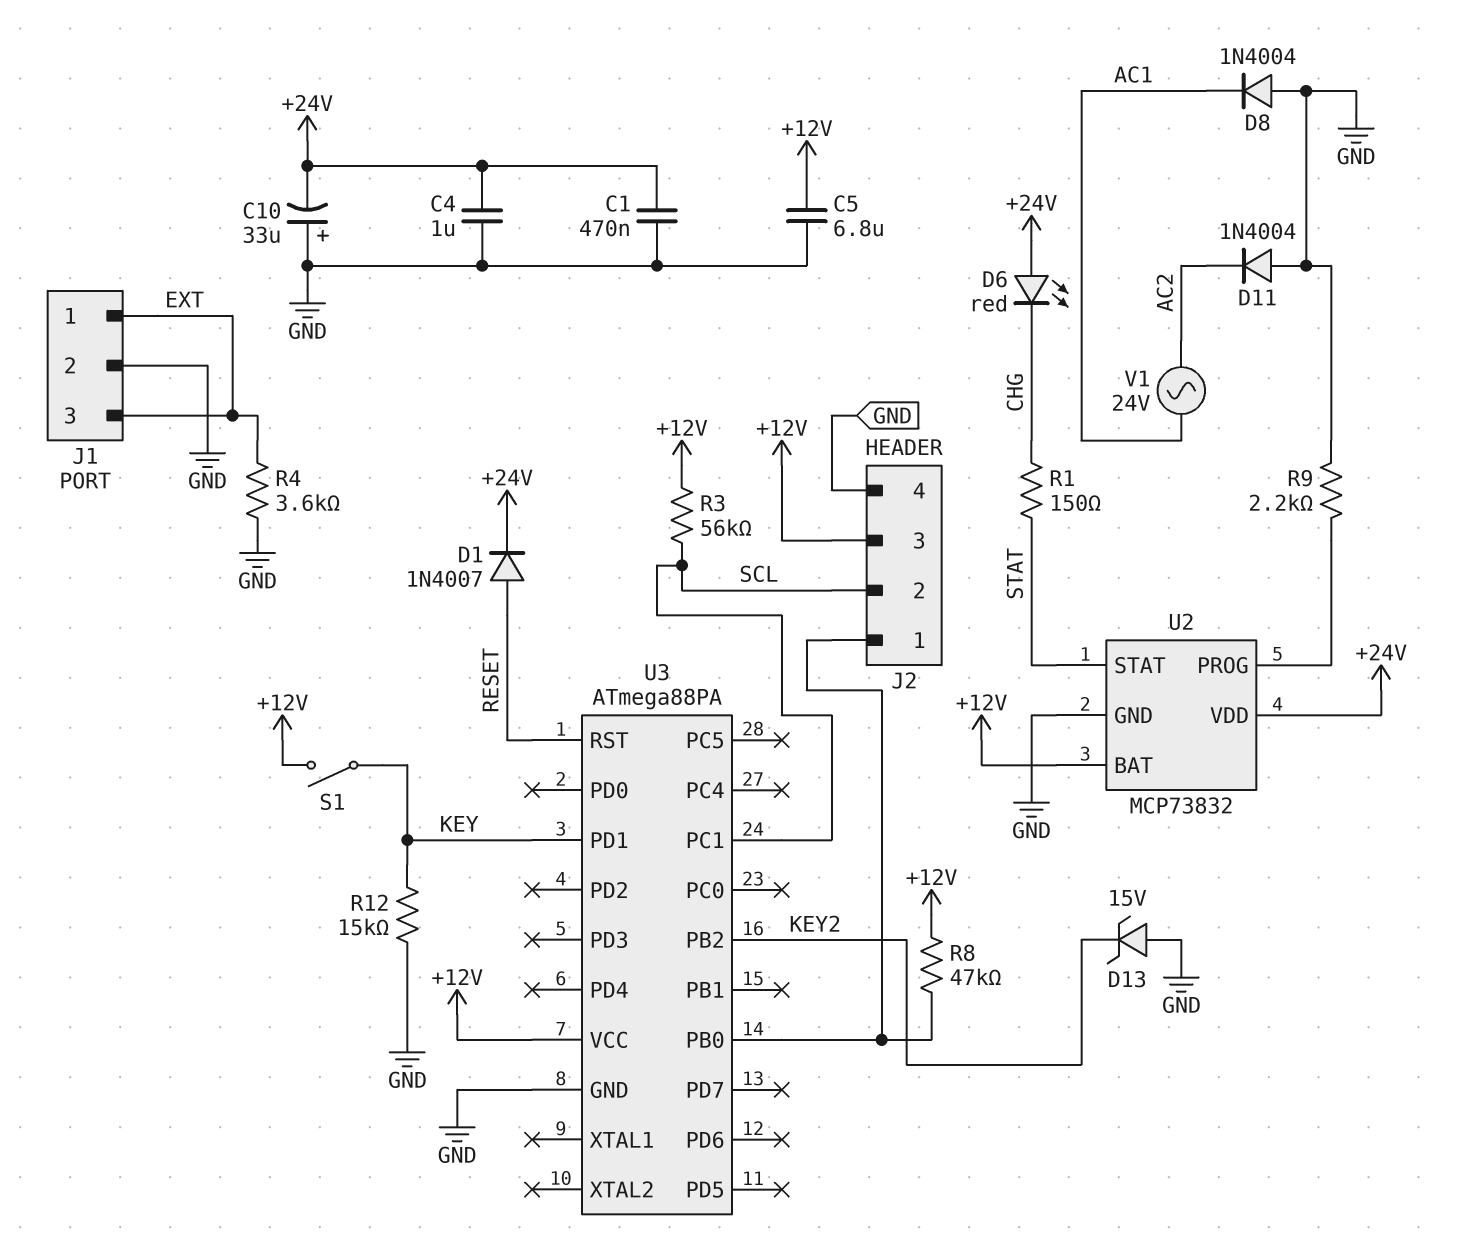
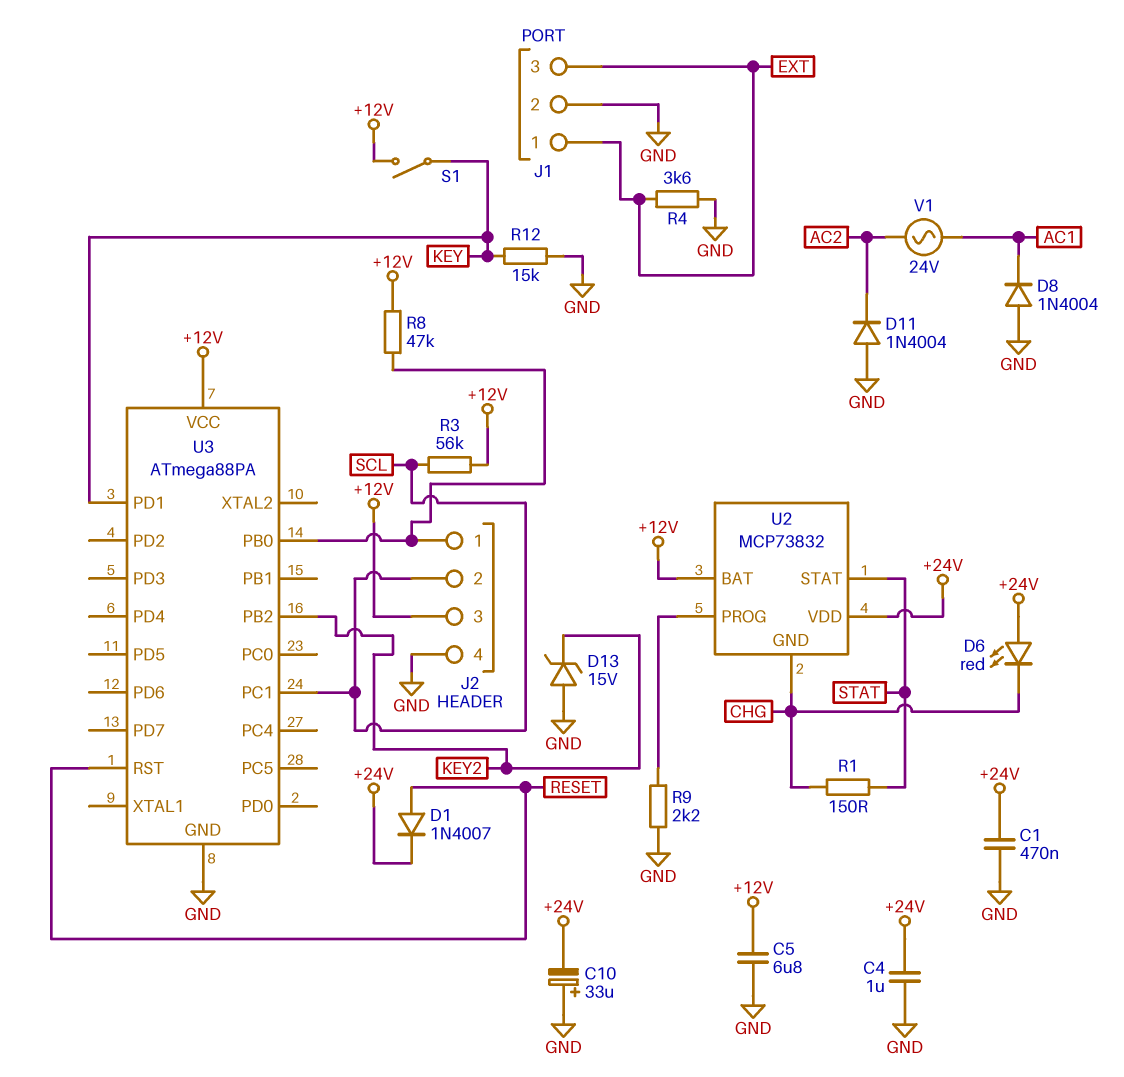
U2 pin GND: GND -> CHG

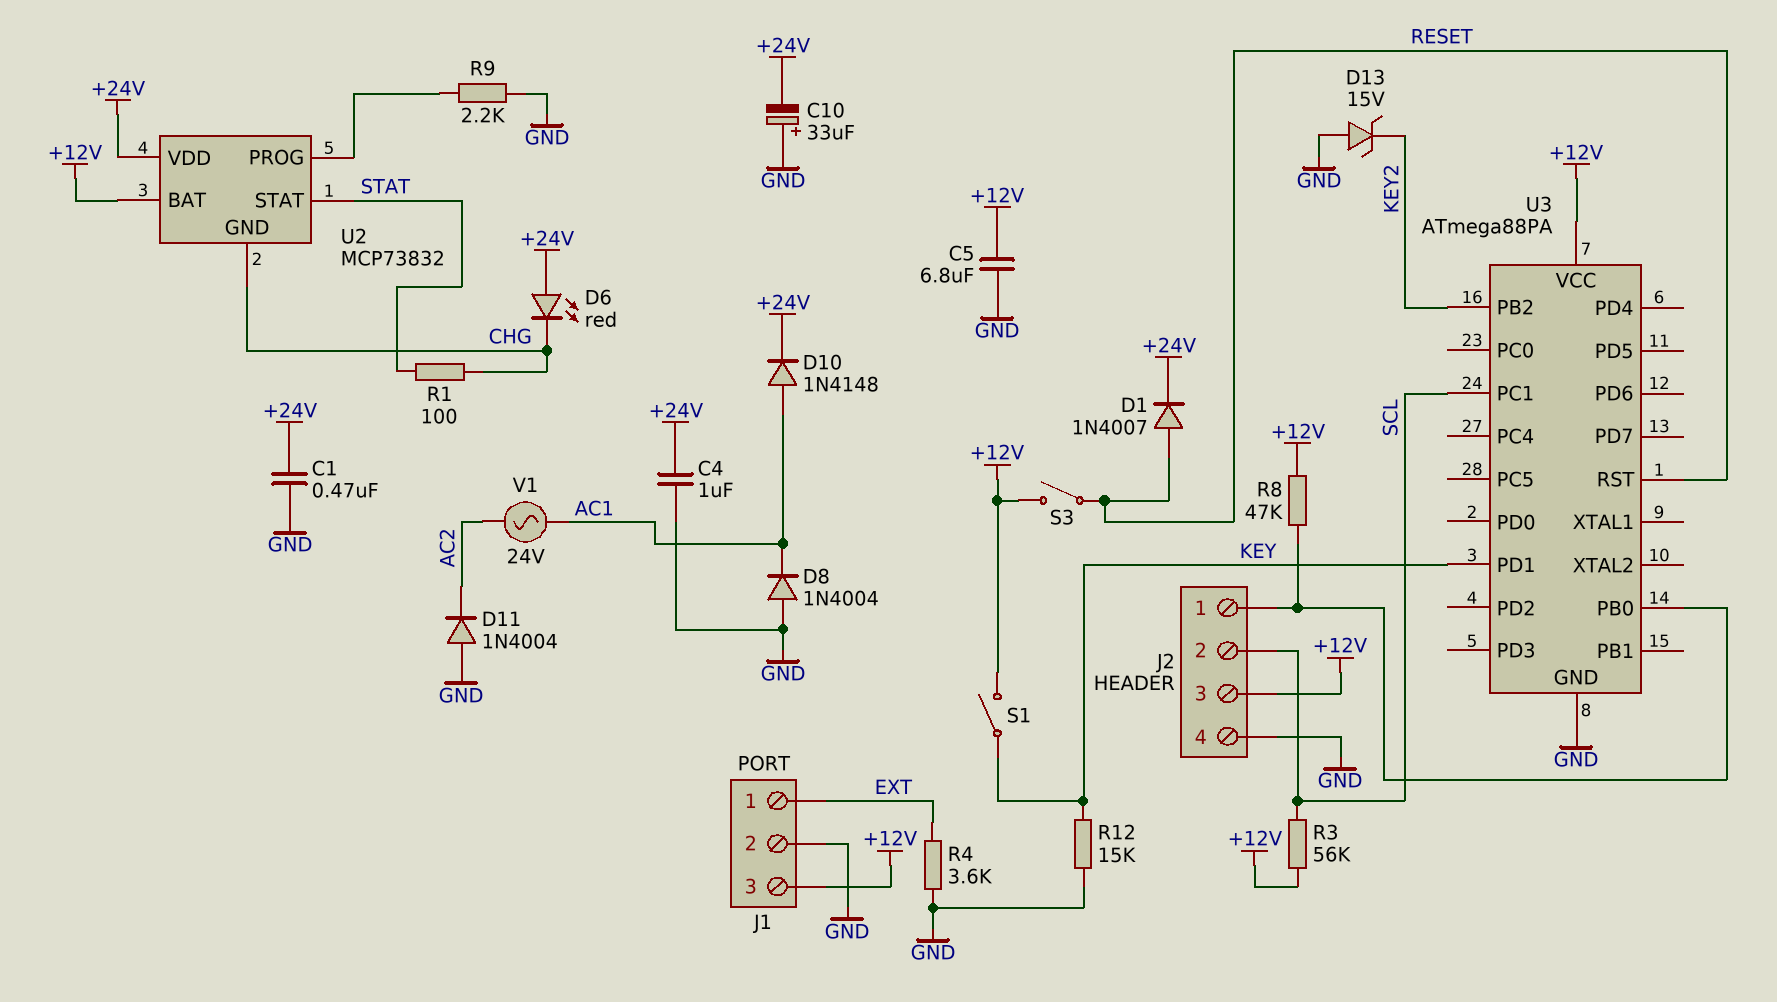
D10: none -> diode 1N4148 (A AC1, K +24V)
J1 pin 3: EXT -> +12V
R1: 150 (CHG, STAT) -> 100 (CHG, STAT)
S3: none -> switch (+12V, RESET)

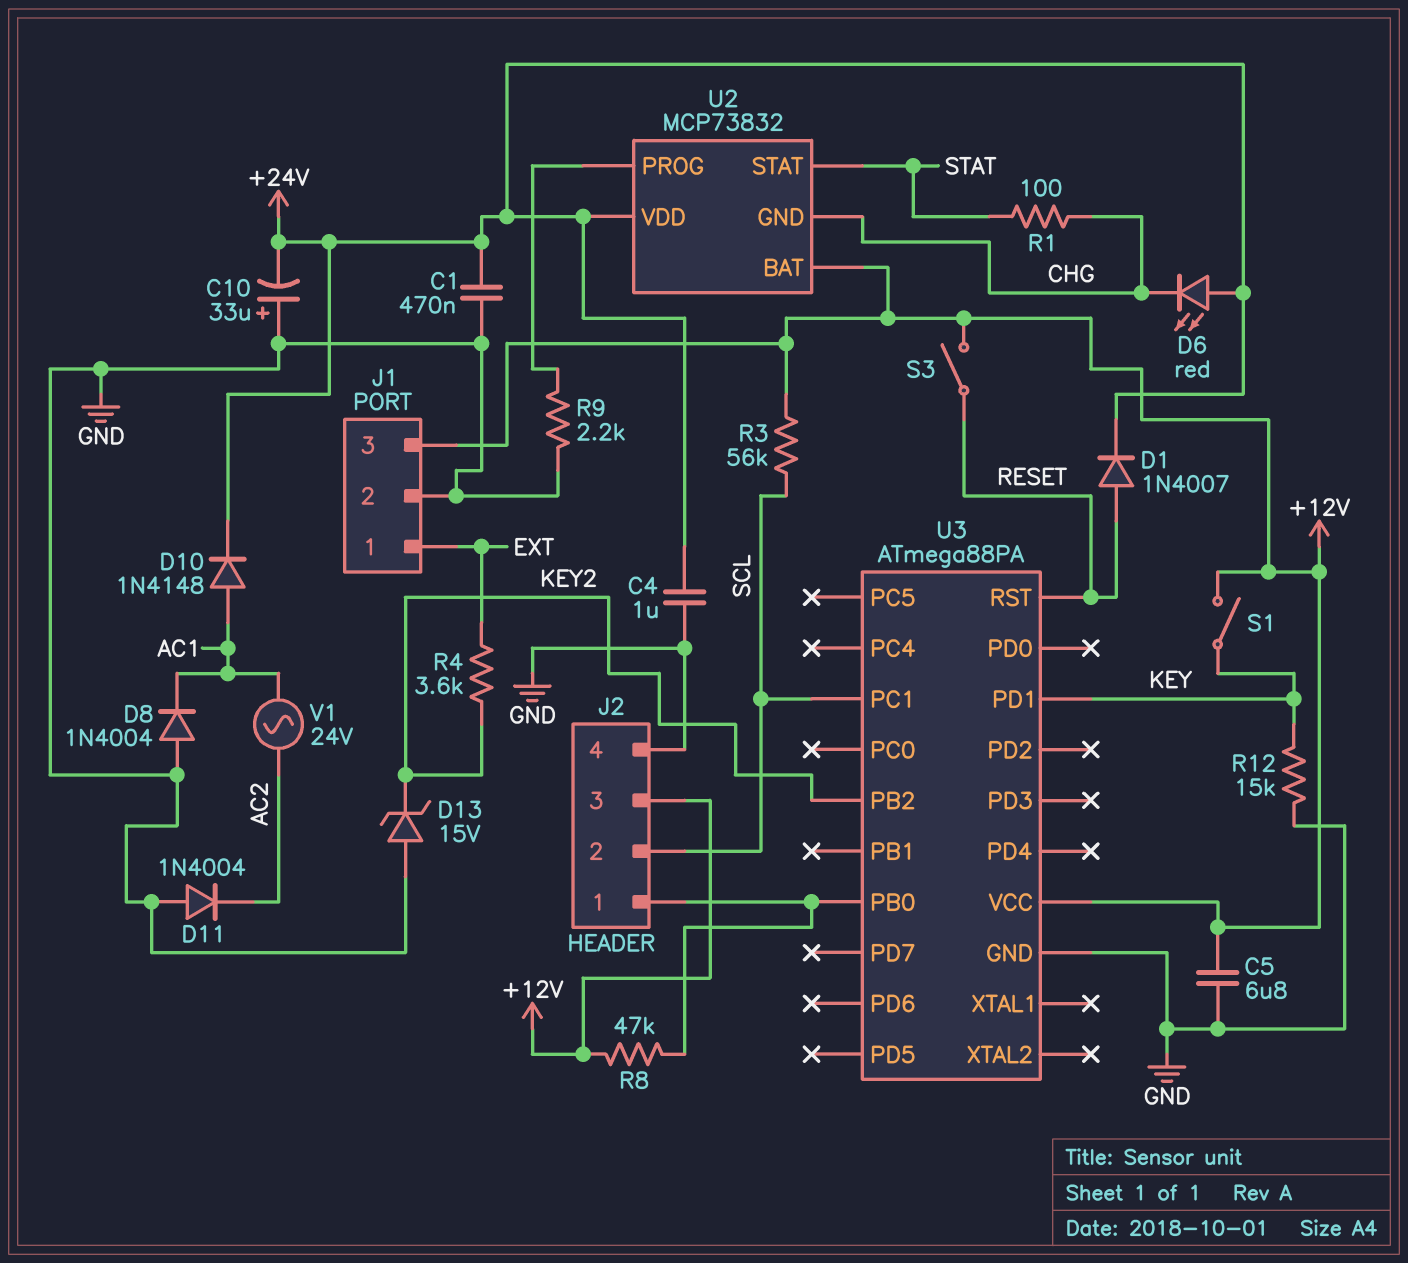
R4: 3.6k (EXT, GND) -> 3.6k (EXT, KEY2)

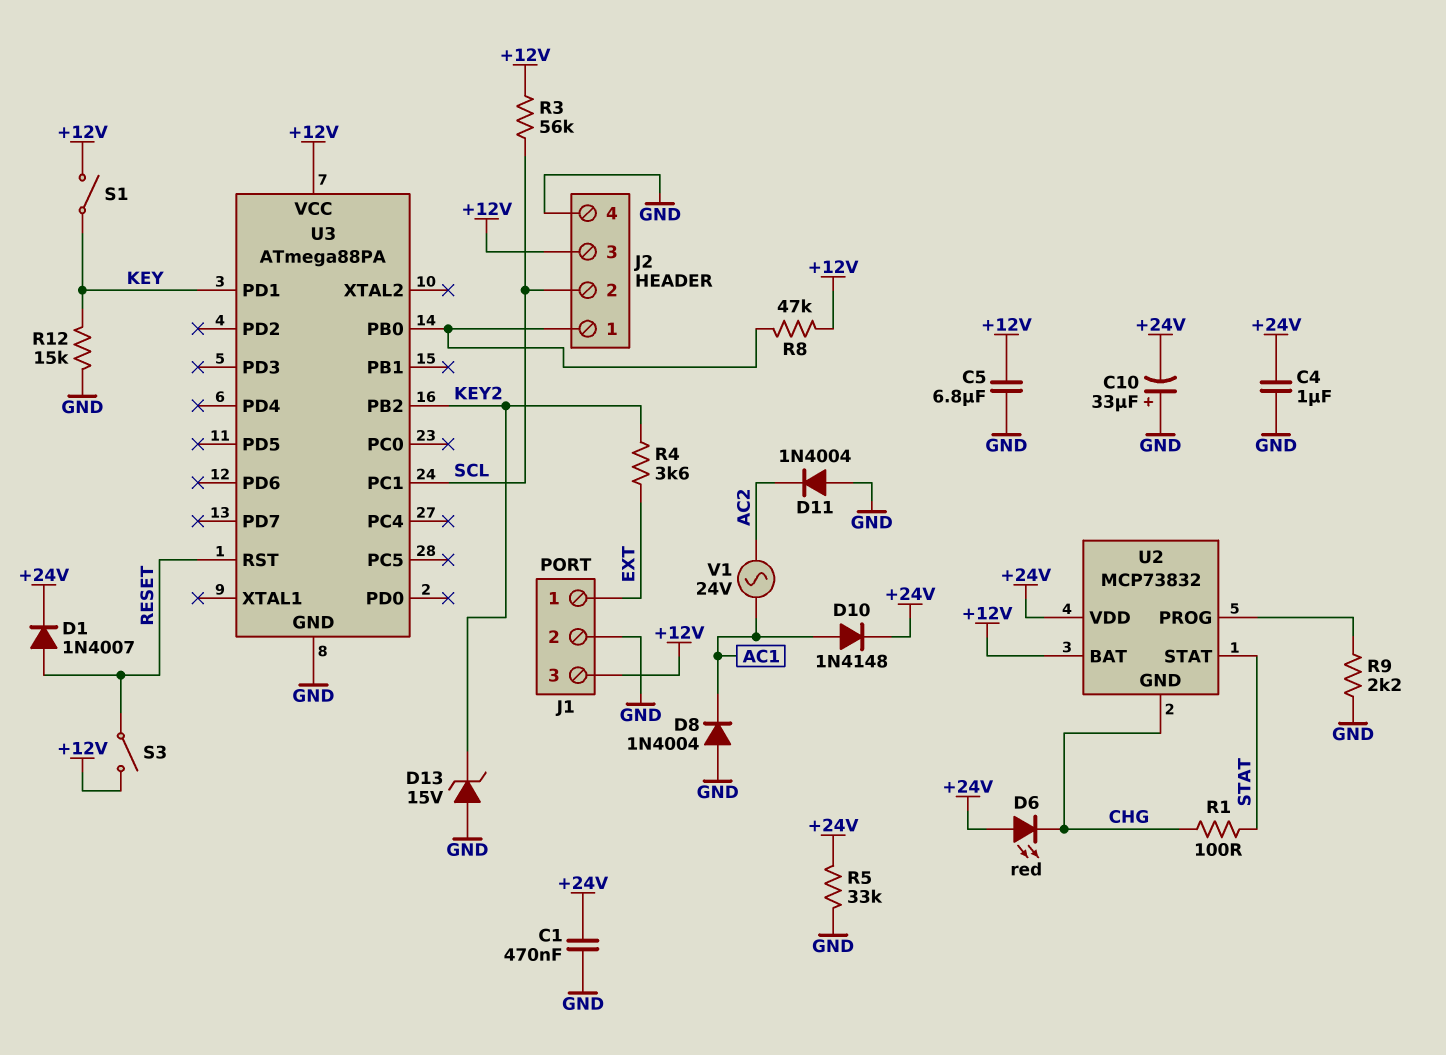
R5: none -> 33k (+24V, GND)

